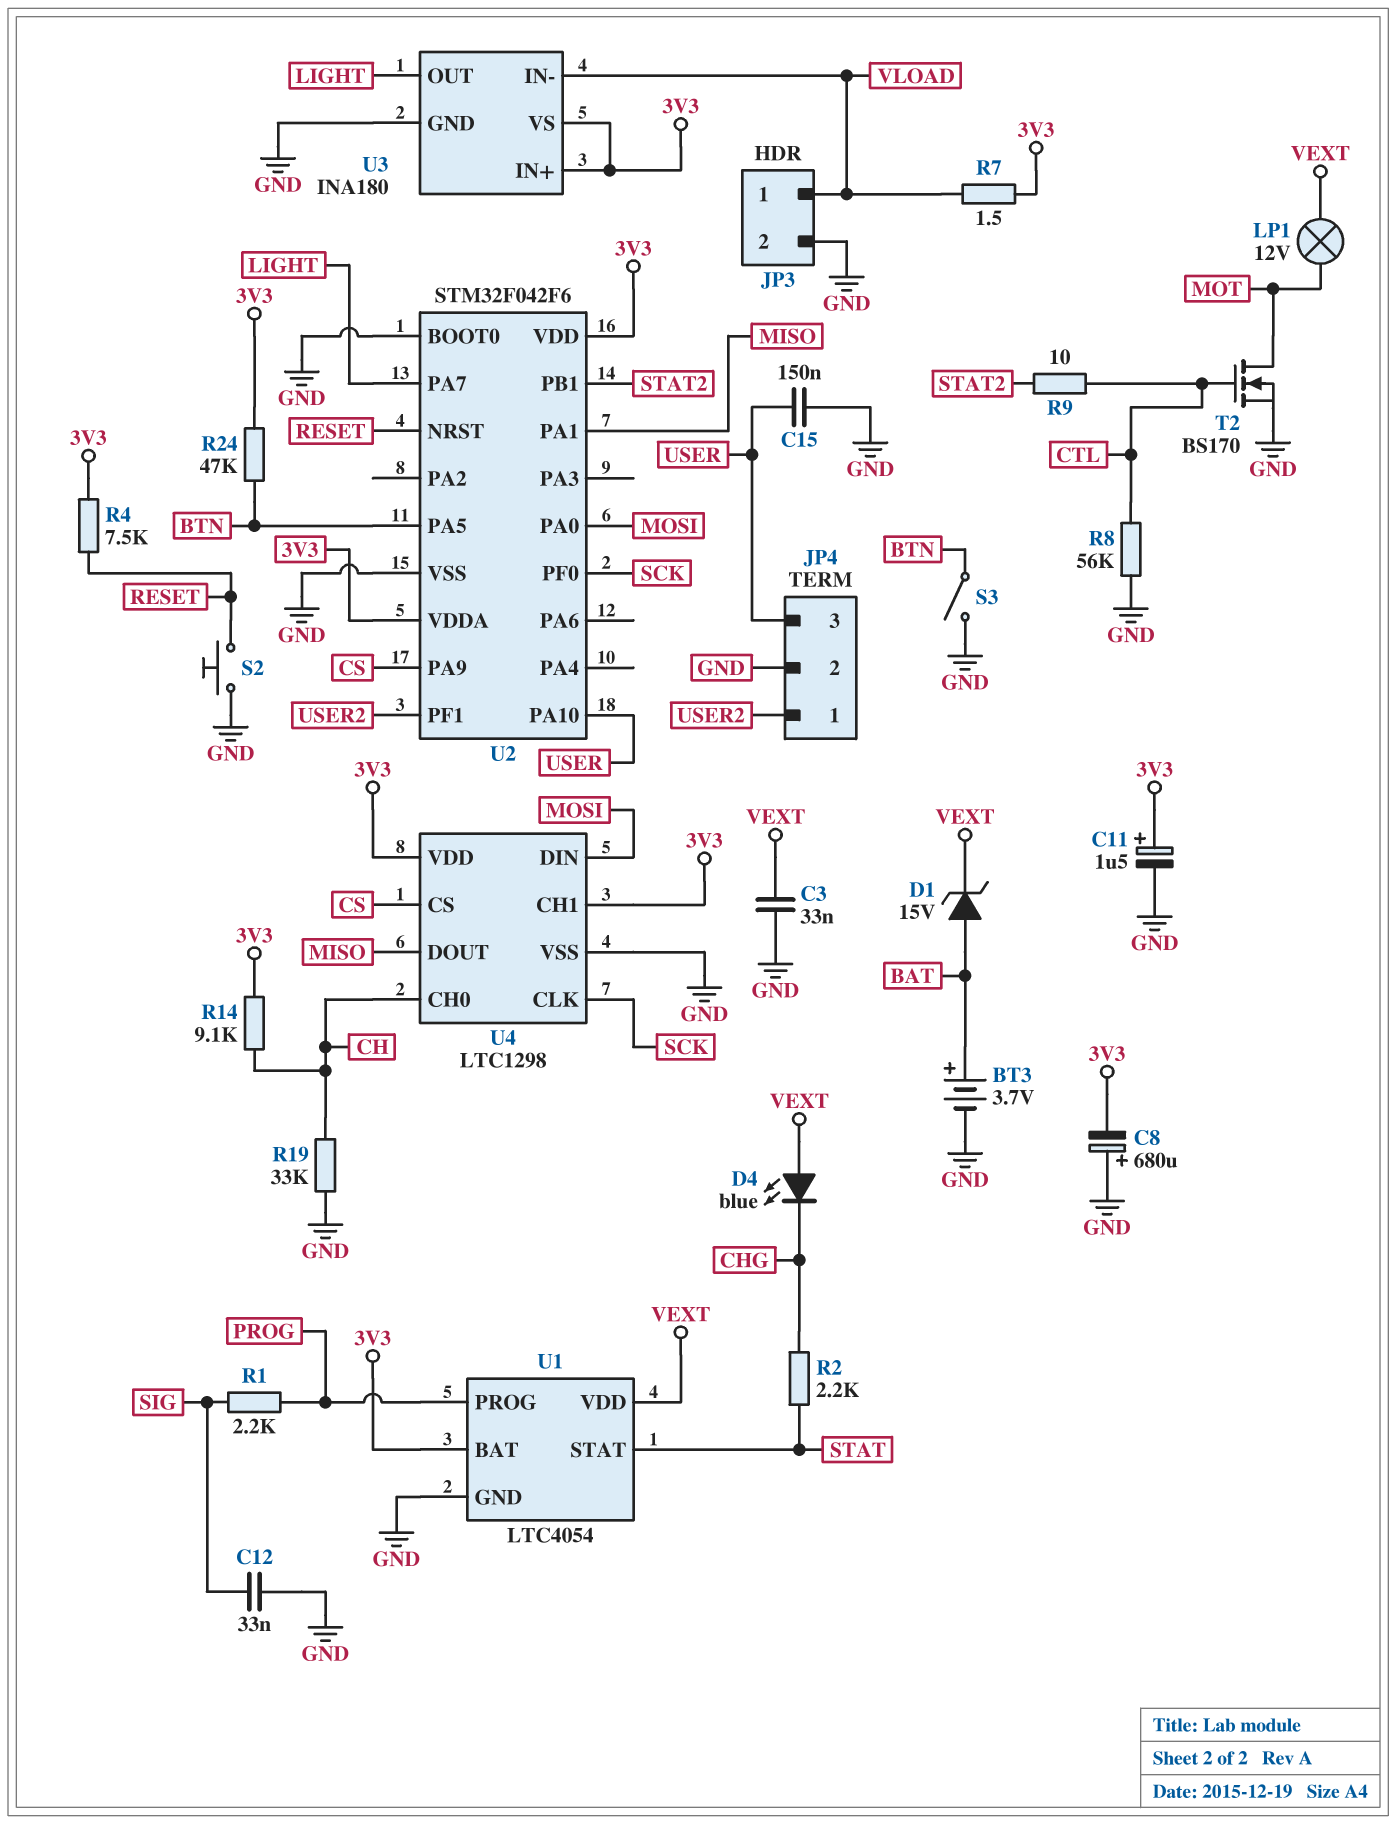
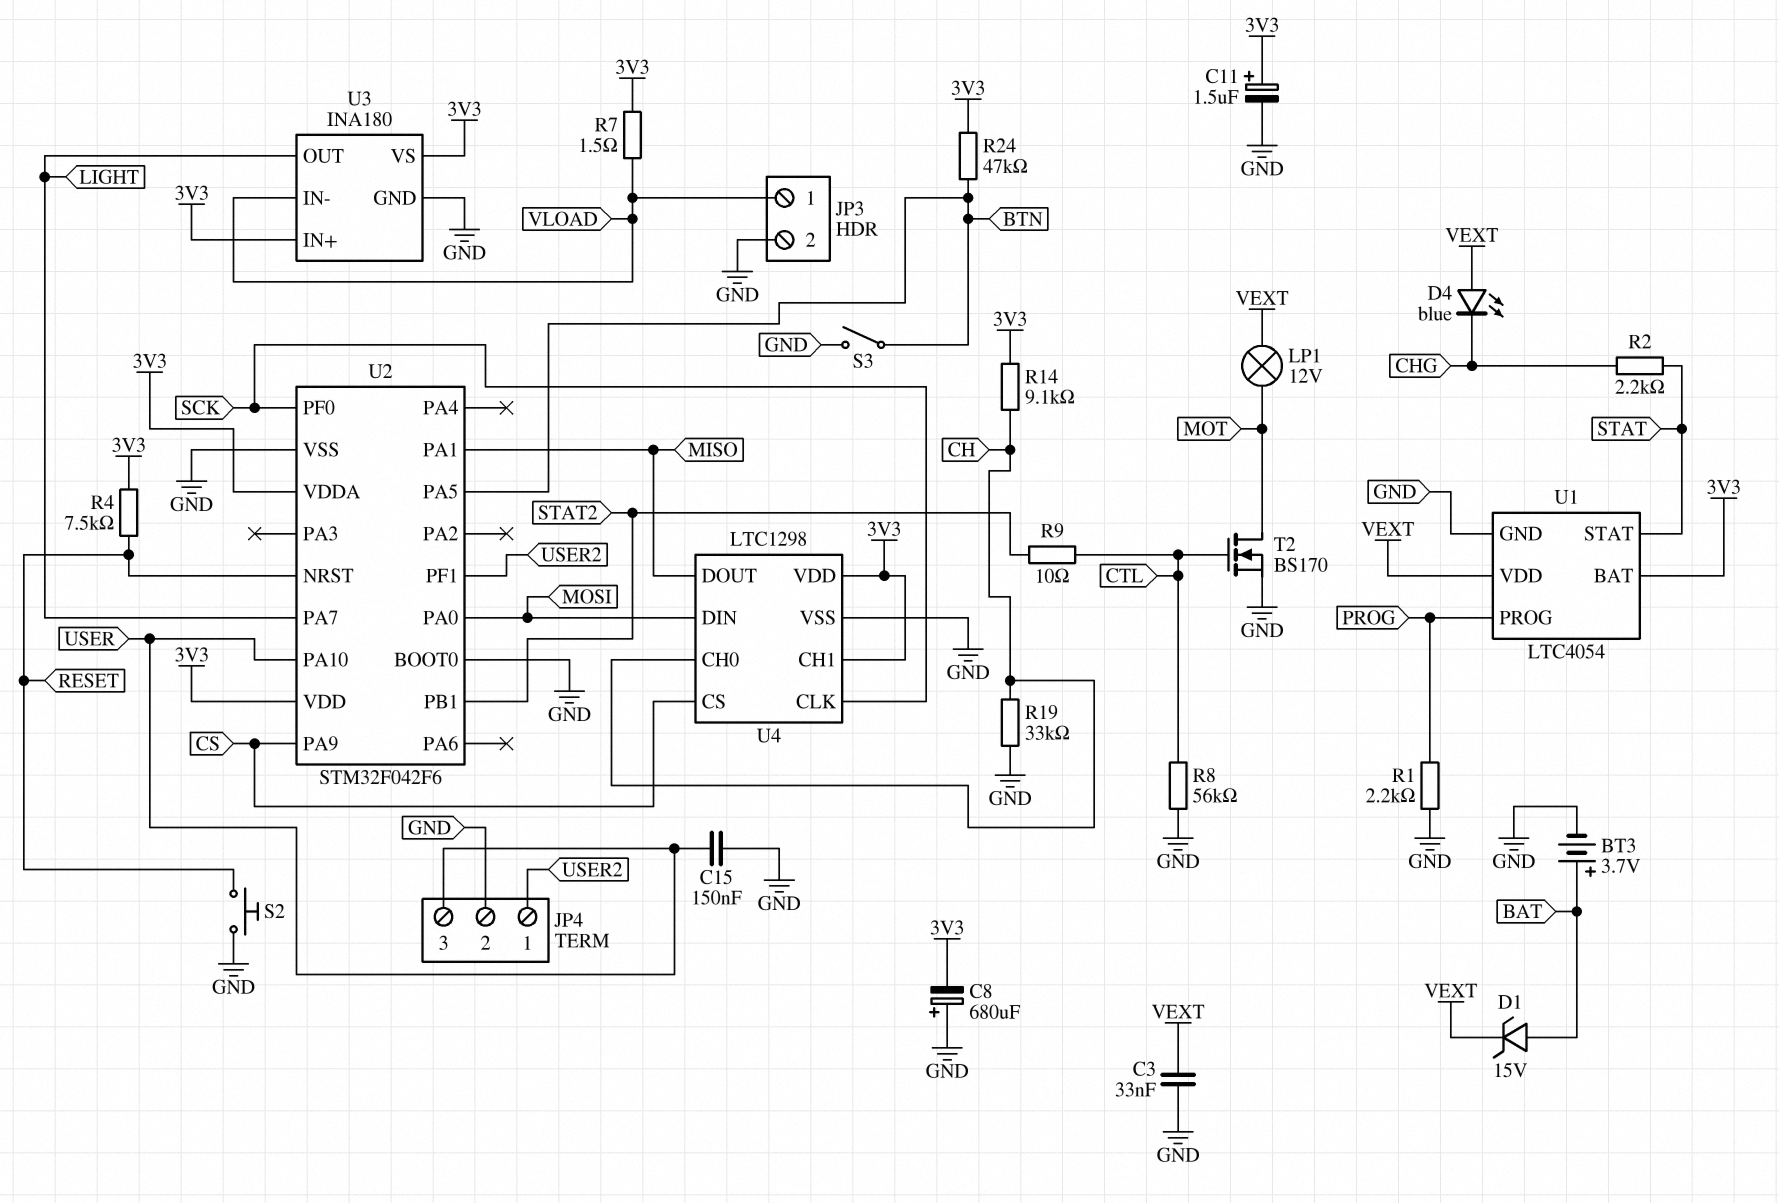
C12: 33nF (GND, SIG) -> none
R1: 2.2k (PROG, SIG) -> 2.2k (GND, PROG)

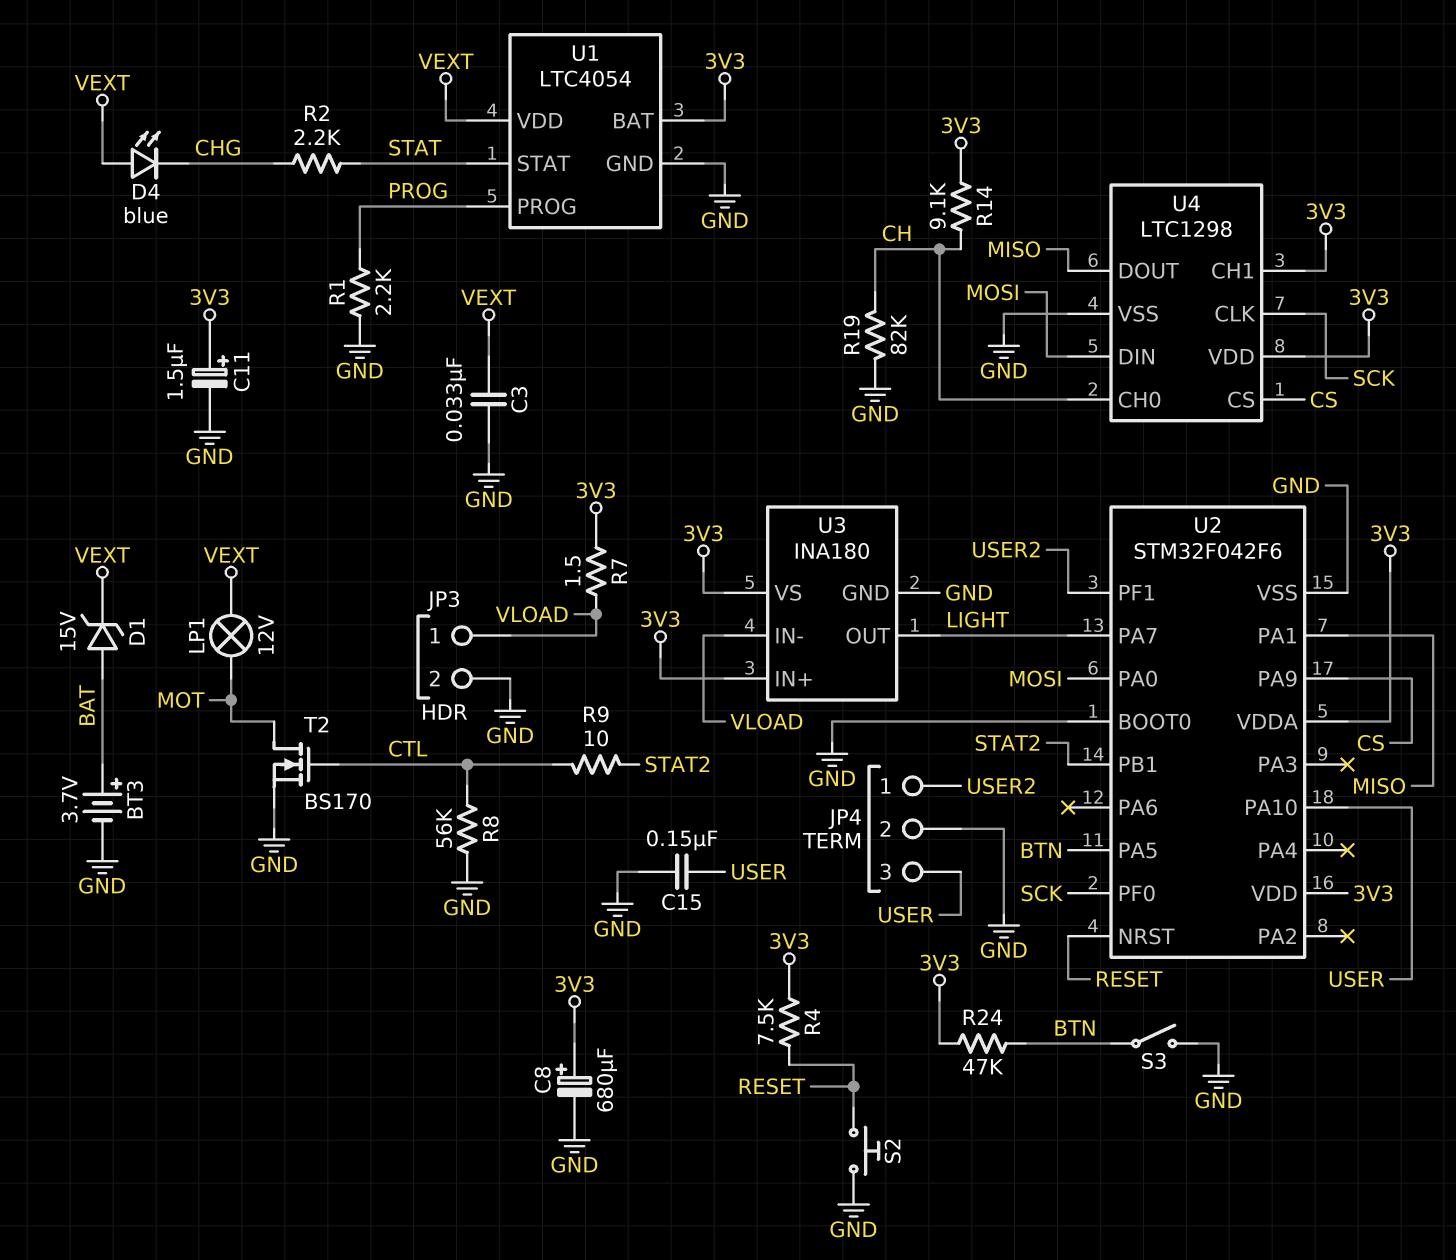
C8: 680uF (plus GND, minus 3V3) -> 680uF (plus 3V3, minus GND)
R19: 33k (CH, GND) -> 82k (CH, GND)

